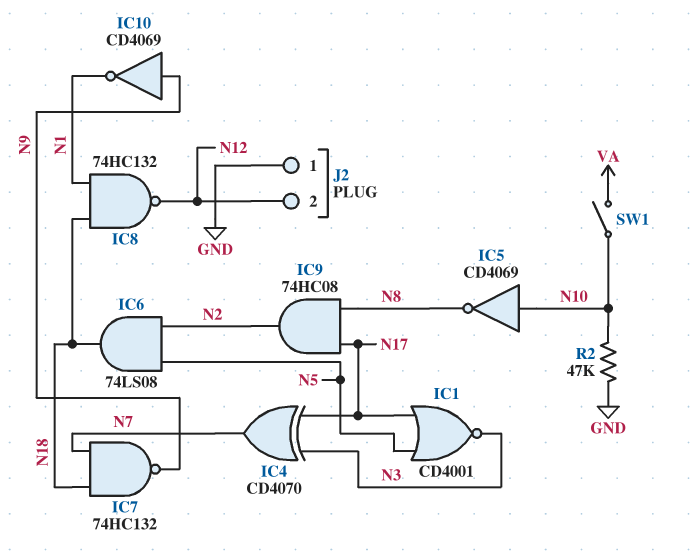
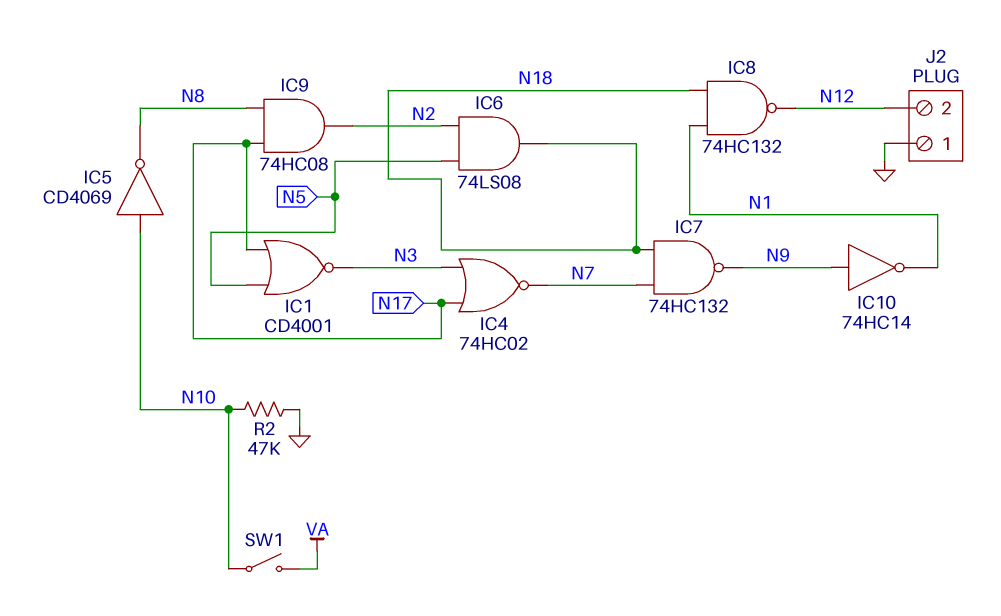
IC4: XOR CD4070 (in N3, in N17, out N7) -> NOR 74HC02 (in N3, in N17, out N7)
IC10: NOT CD4069 (in N9, out N1) -> NOT 74HC14 (in N9, out N1)

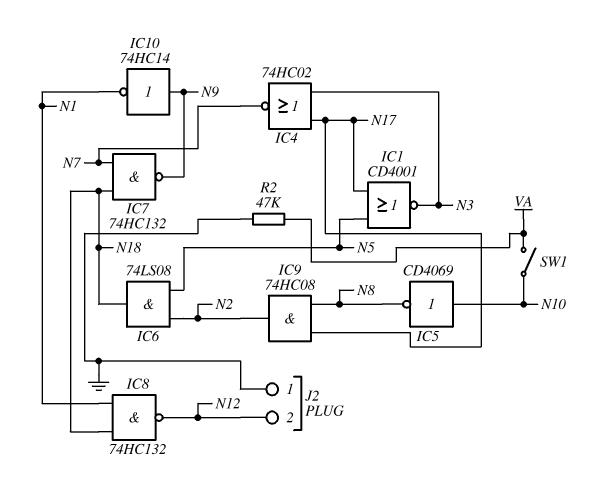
R2: 47k (GND, N10) -> 47k (GND, VA)

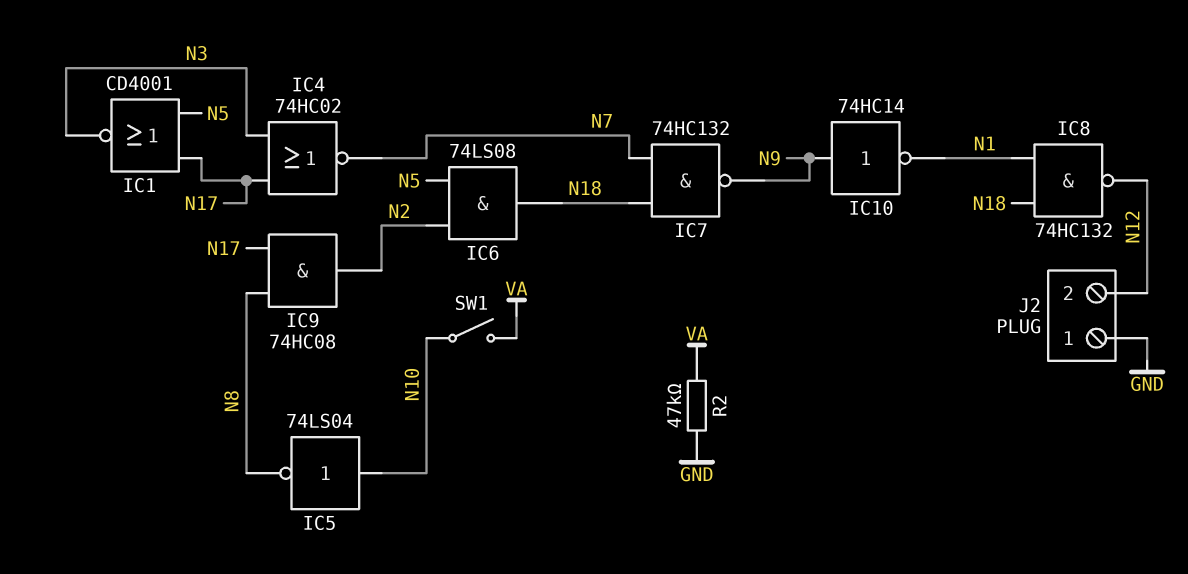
IC5: NOT CD4069 (in N10, out N8) -> NOT 74LS04 (in N10, out N8)

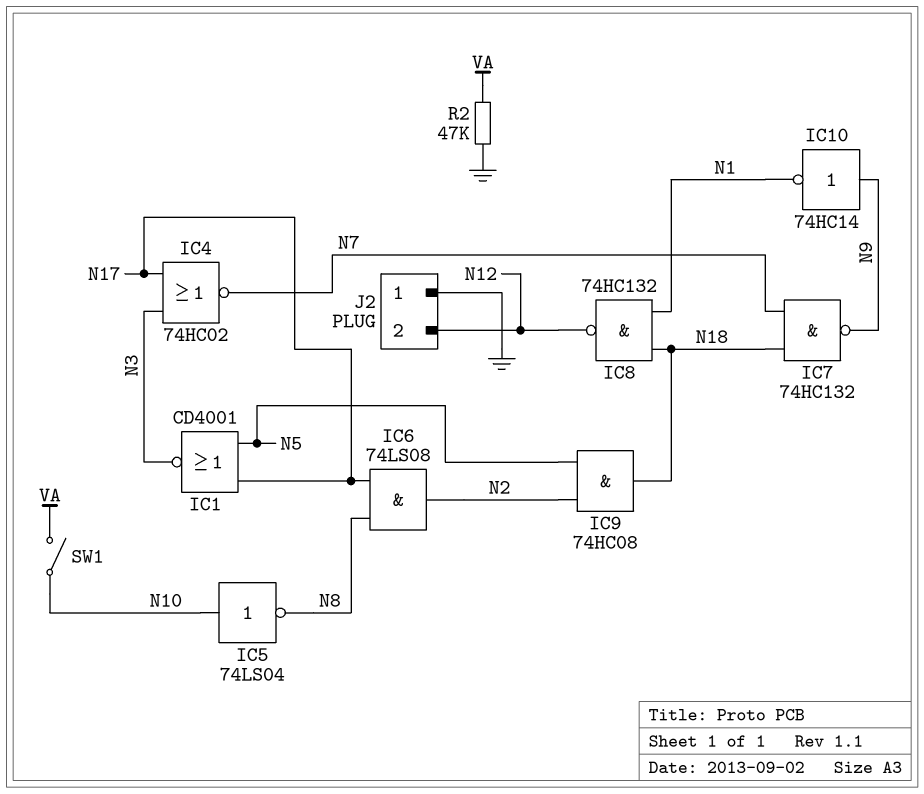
IC6: AND 74LS08 (in N2, in N5, out N18) -> AND 74LS08 (in N8, in N17, out N2)
IC9: AND 74HC08 (in N8, in N17, out N2) -> AND 74HC08 (in N2, in N5, out N18)

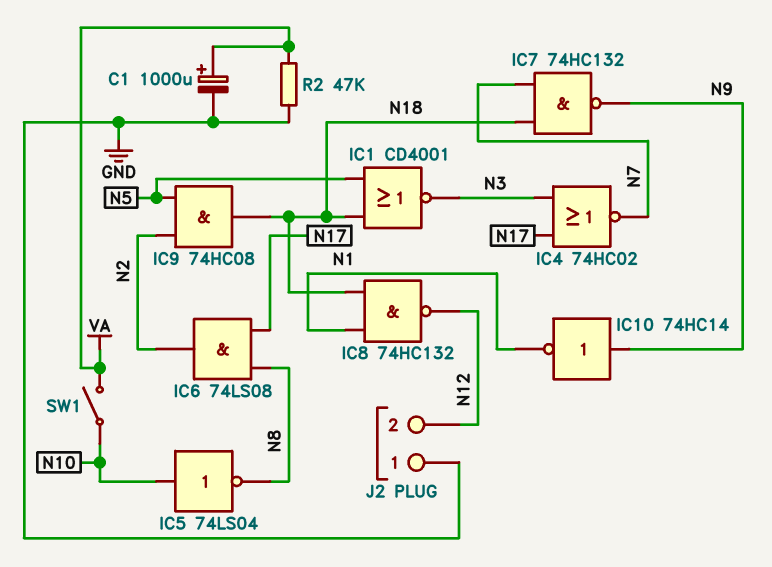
C1: none -> 1000uF (plus VA, minus GND)
IC1: NOR CD4001 (in N5, in N17, out N3) -> NOR CD4001 (in N5, in N18, out N3)

